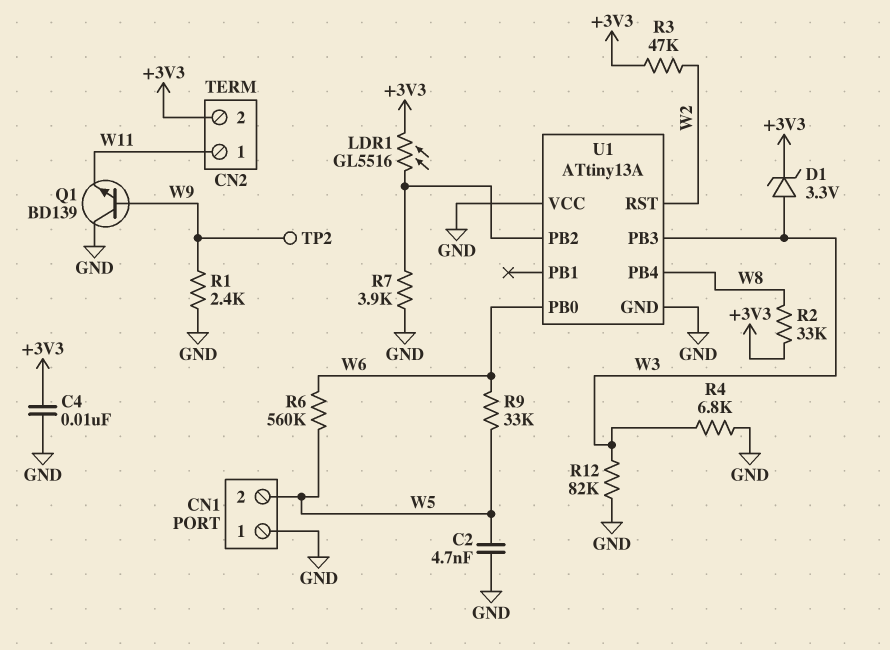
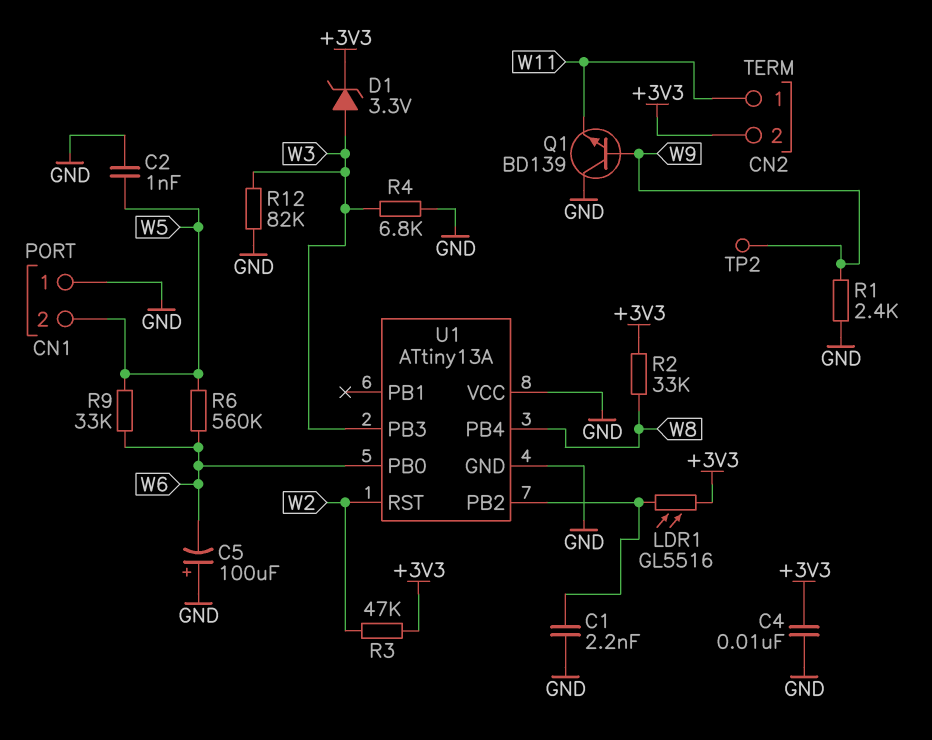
C1: none -> 2.2nF (GND, U1/PB2)
C2: 4.7nF (GND, W5) -> 1nF (GND, W5)
C5: none -> 100uF (plus GND, minus W6)
R7: 3.9k (GND, U1/PB2) -> none

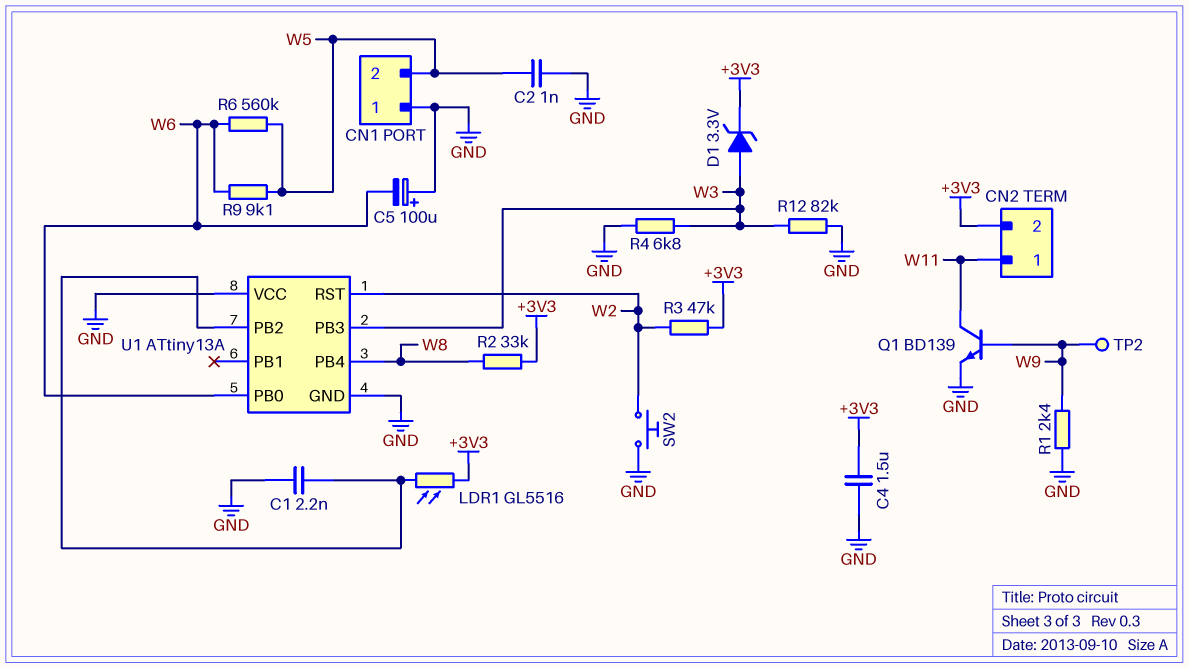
C4: 10nF (+3V3, GND) -> 1.5uF (+3V3, GND)
Q1: NPN BD139 (B W9, C GND, E W11) -> NPN BD139 (B W9, C W11, E GND)
R9: 33k (W5, W6) -> 9.1k (W5, W6)
SW2: none -> button (GND, W2)

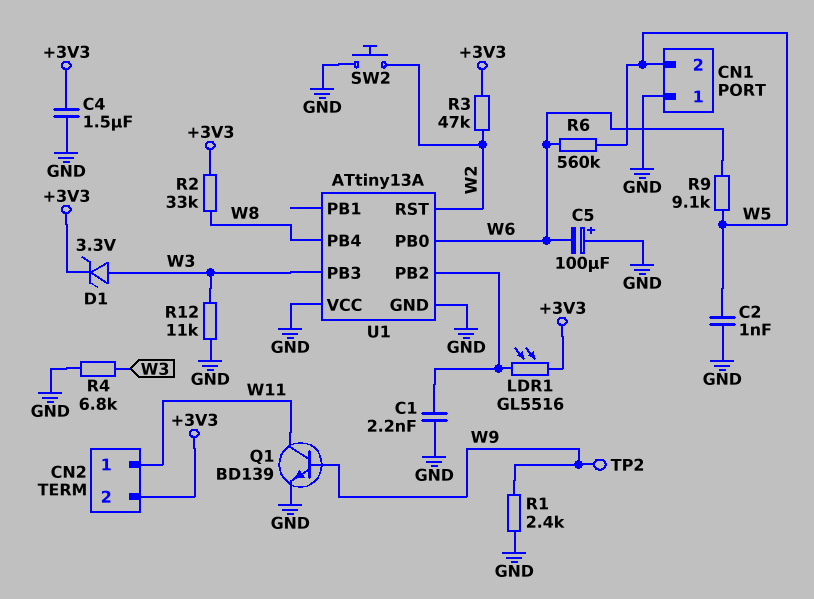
R12: 82k (GND, W3) -> 11k (GND, W3)

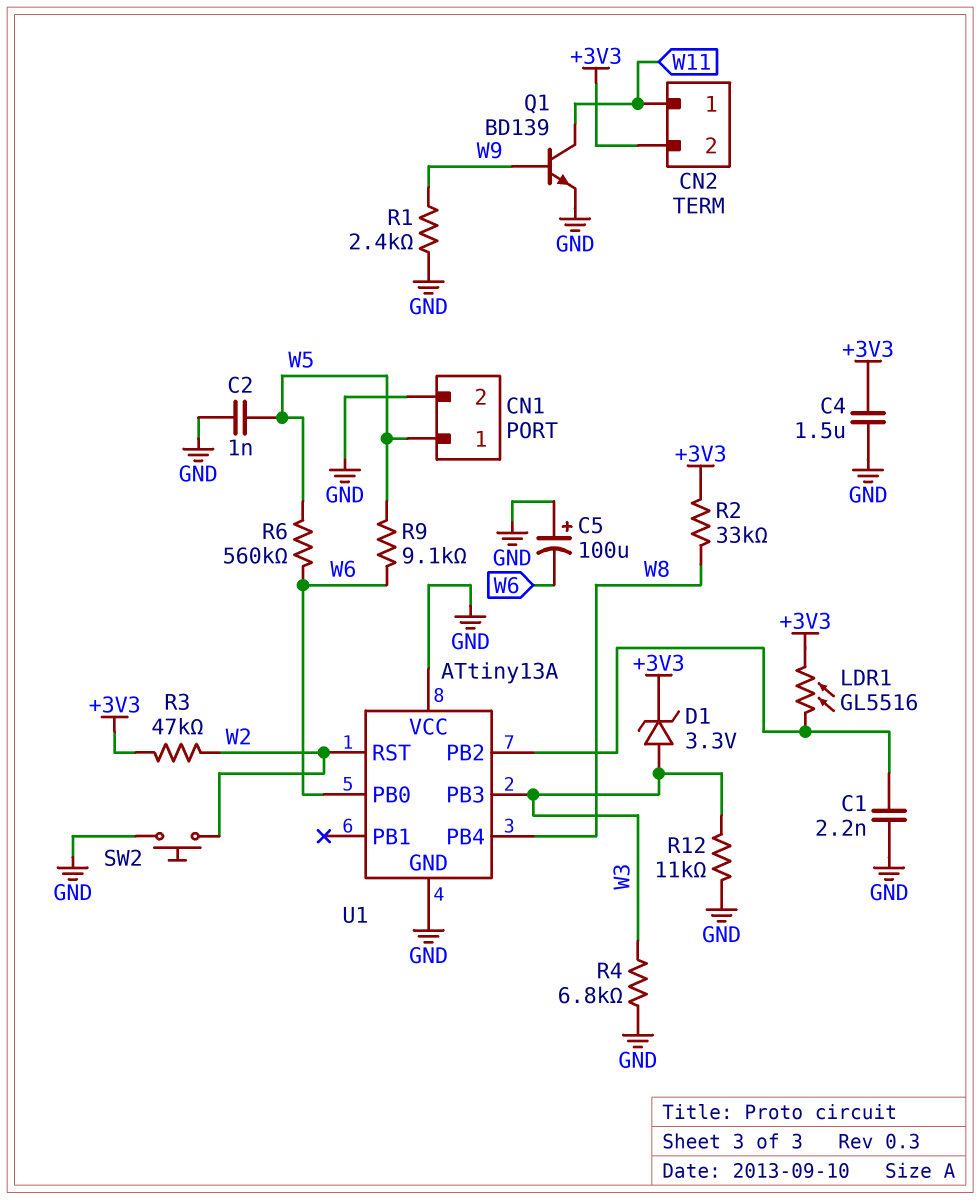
CN1 pin 1: GND -> W5
CN1 pin 2: W5 -> GND
TP2: test point (W9) -> none

